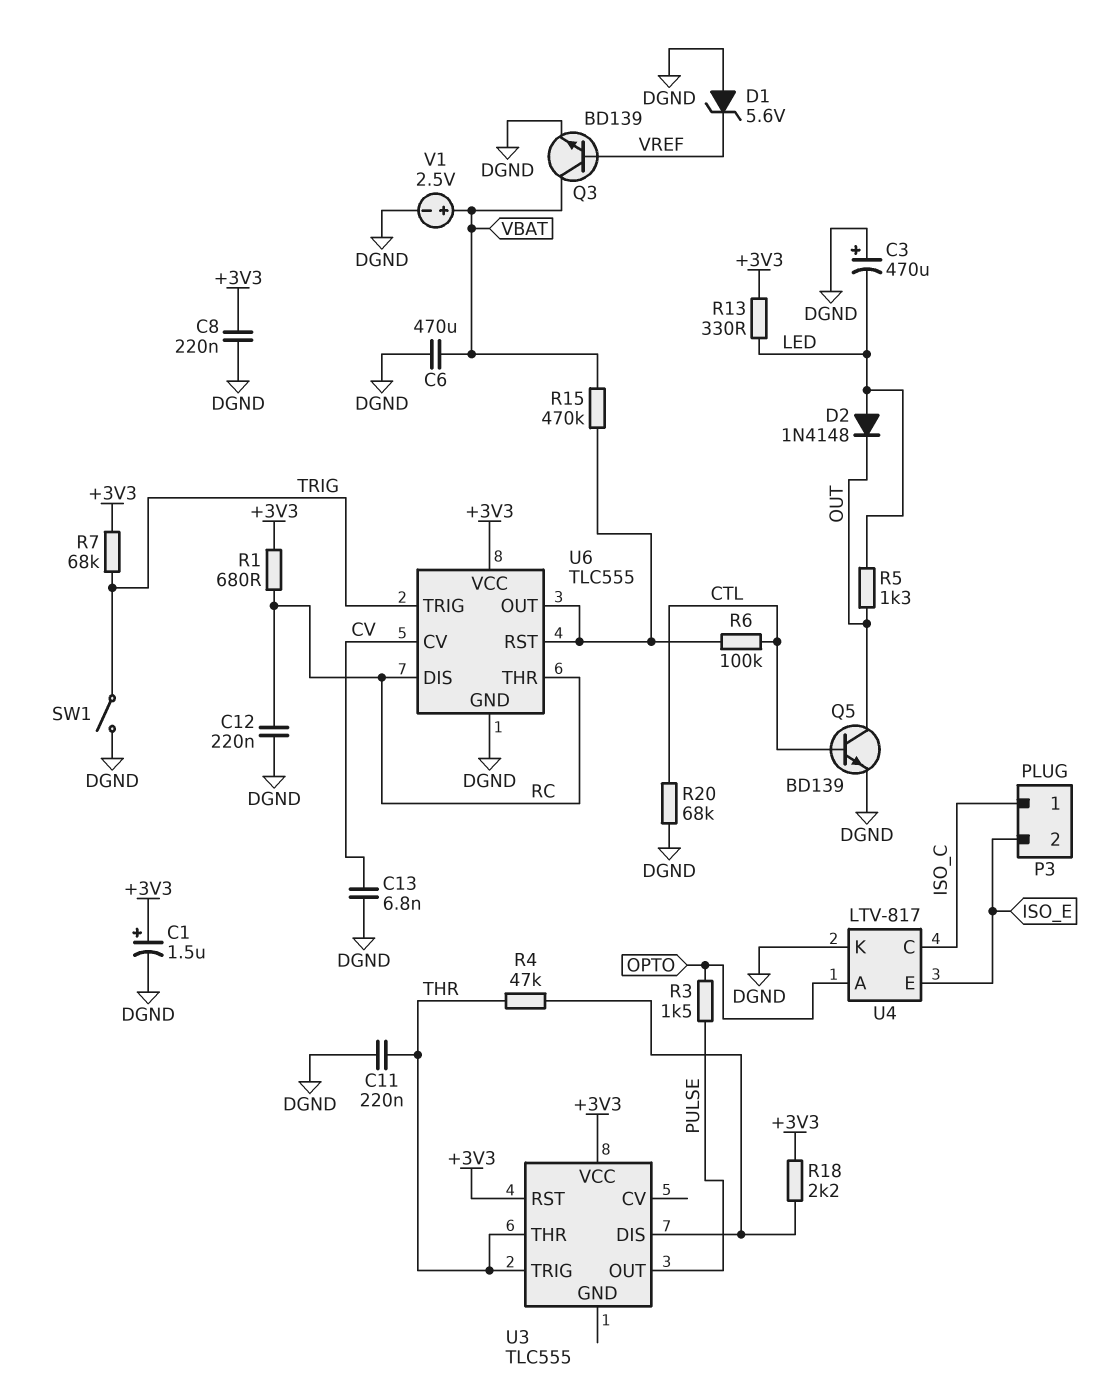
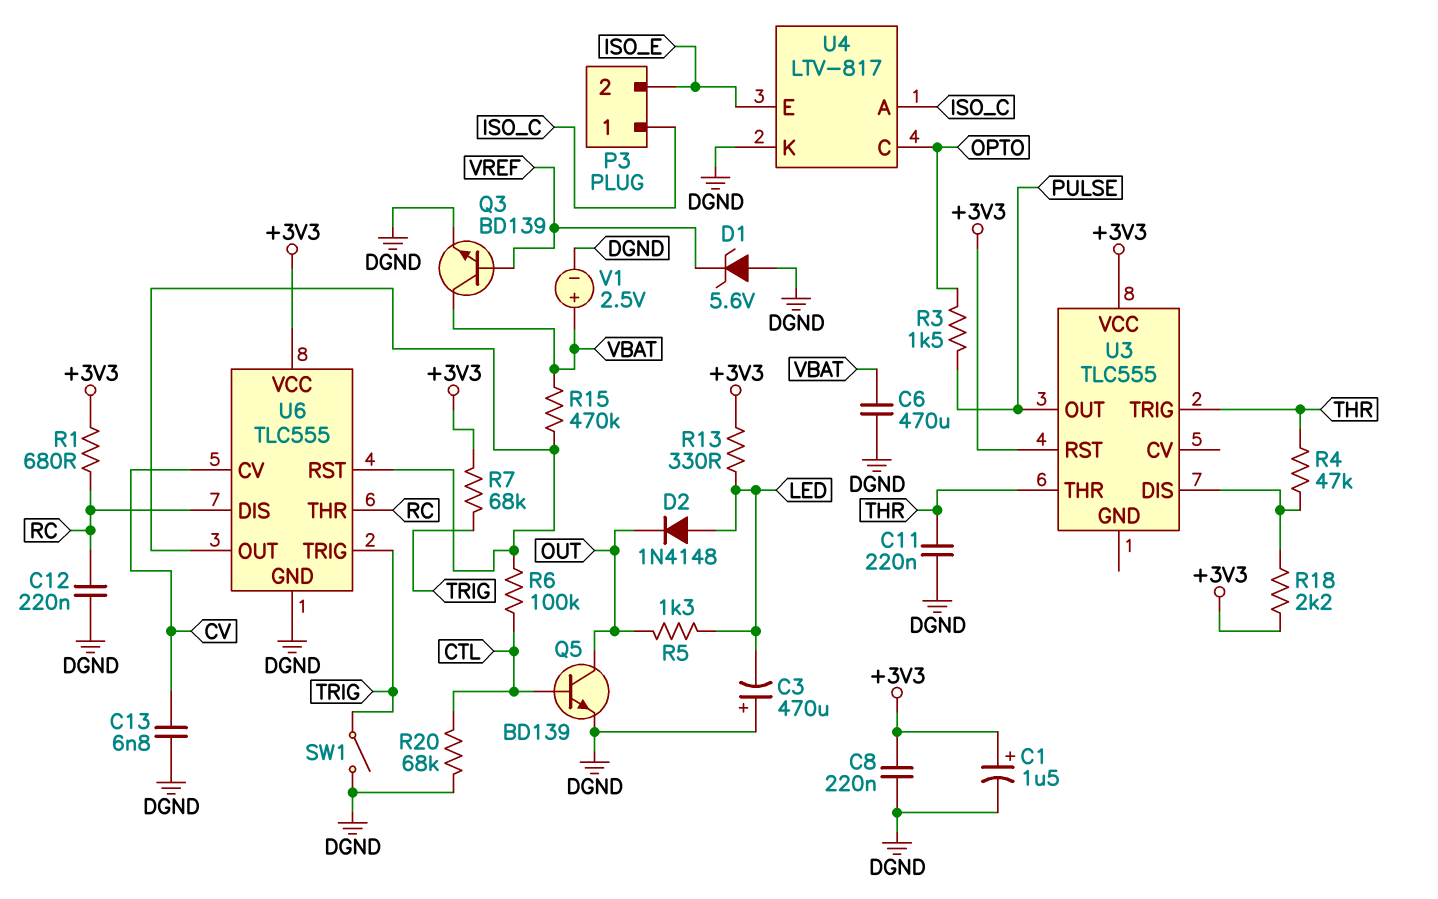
U4 pin A: OPTO -> ISO_C
U4 pin C: ISO_C -> OPTO

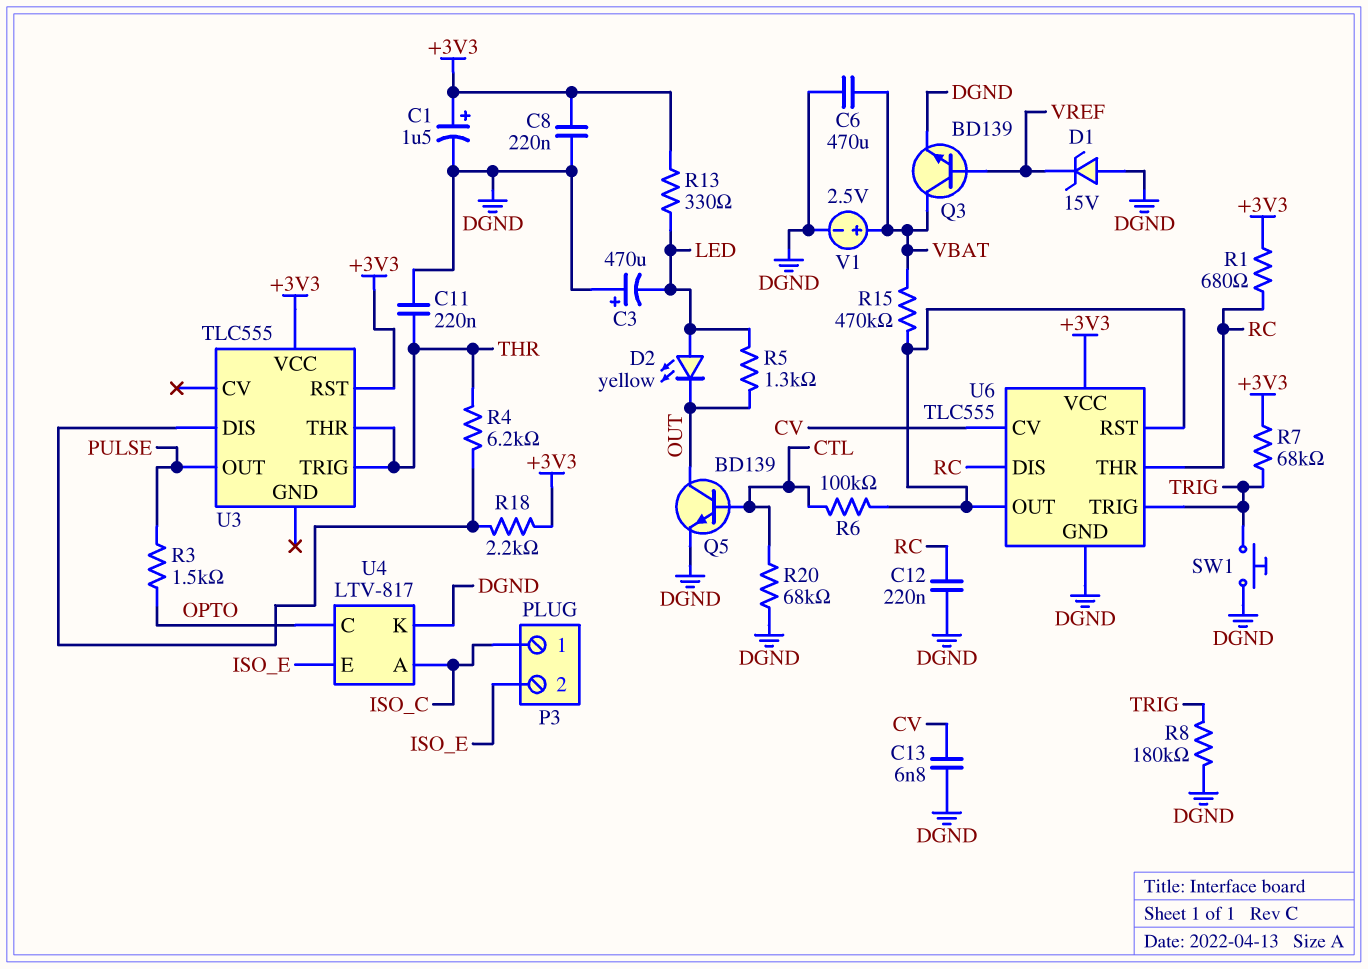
D1: zener 5.6V (A DGND, K VREF) -> zener 15V (A DGND, K VREF)
D2: diode 1N4148 (A LED, K OUT) -> LED yellow (A LED, K OUT)
R4: 47k (THR, U3/DIS) -> 6.2k (THR, U3/DIS)
R8: none -> 180k (DGND, TRIG)
SW1: switch (DGND, TRIG) -> button (DGND, TRIG)

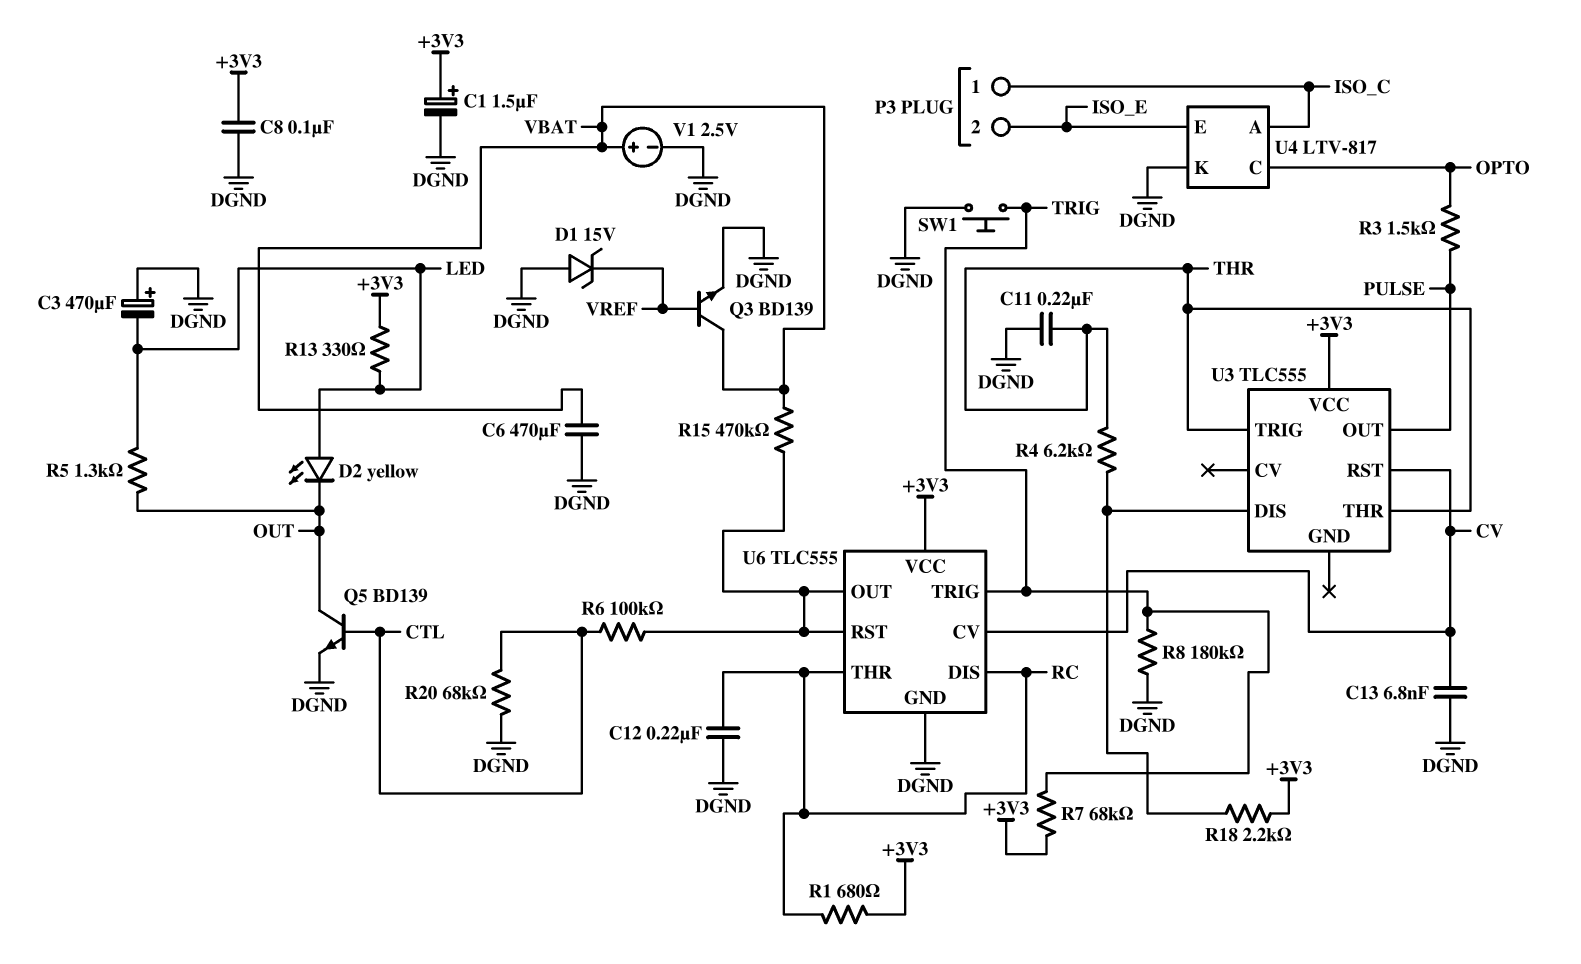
C8: 220nF (+3V3, DGND) -> 100nF (+3V3, DGND)
U3 pin RST: +3V3 -> CV

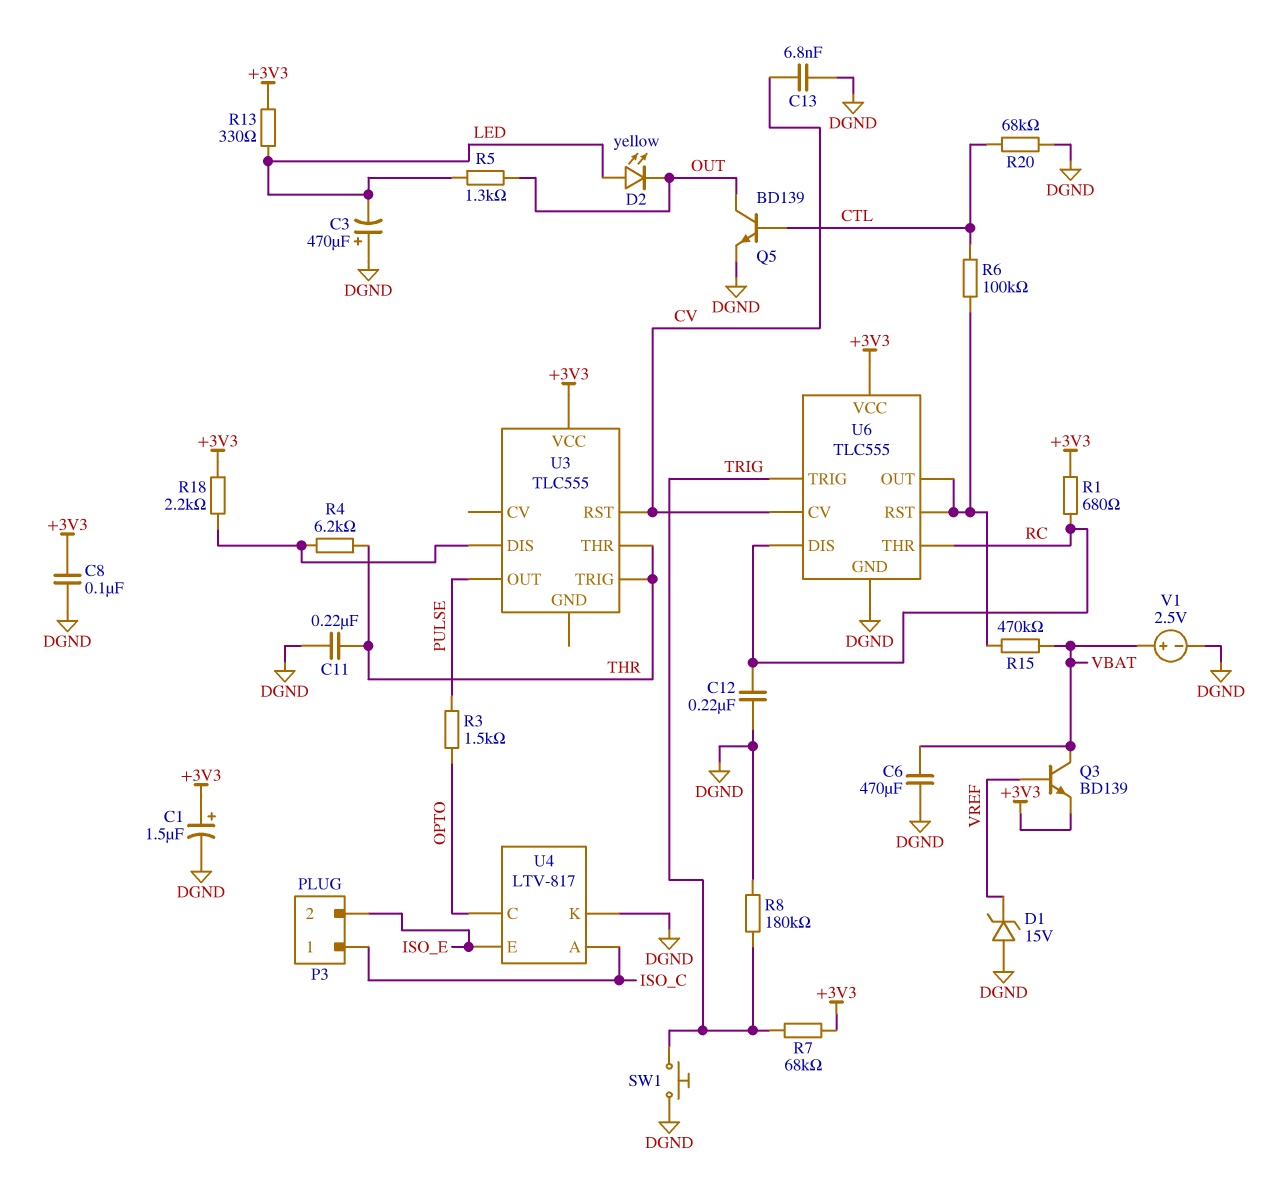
Q3: NPN BD139 (B VREF, C VBAT, E DGND) -> NPN BD139 (B VREF, C VBAT, E +3V3)

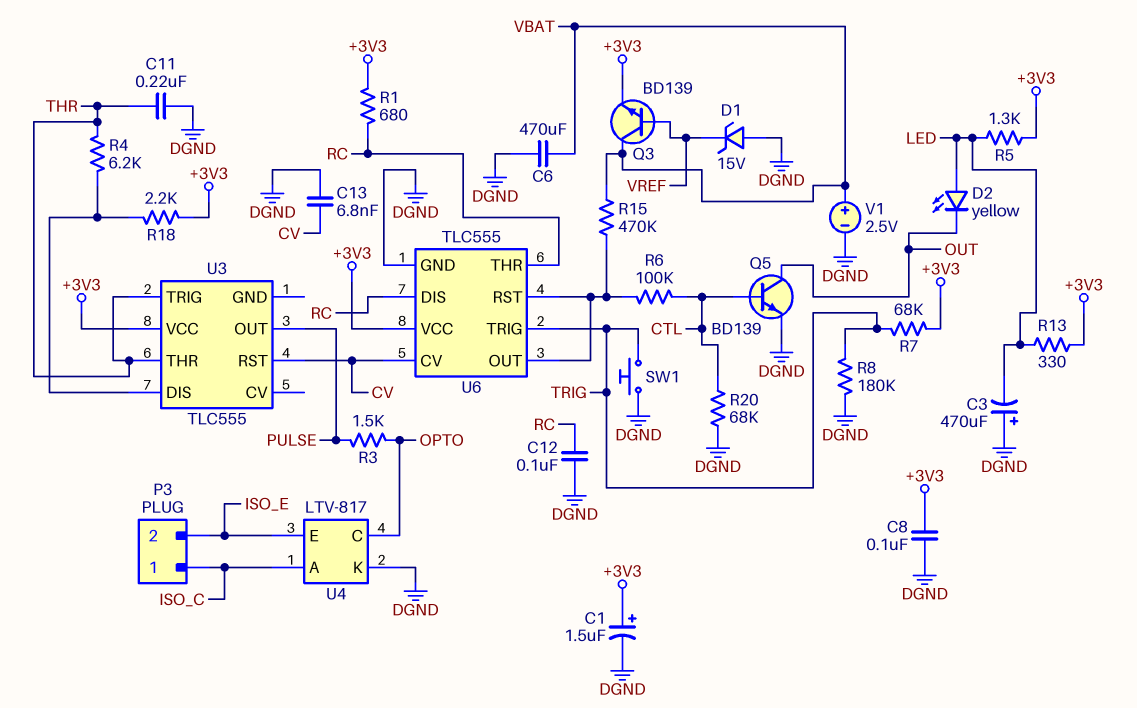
C12: 220nF (DGND, RC) -> 100nF (DGND, RC)
R5: 1.3k (LED, OUT) -> 1.3k (+3V3, LED)

